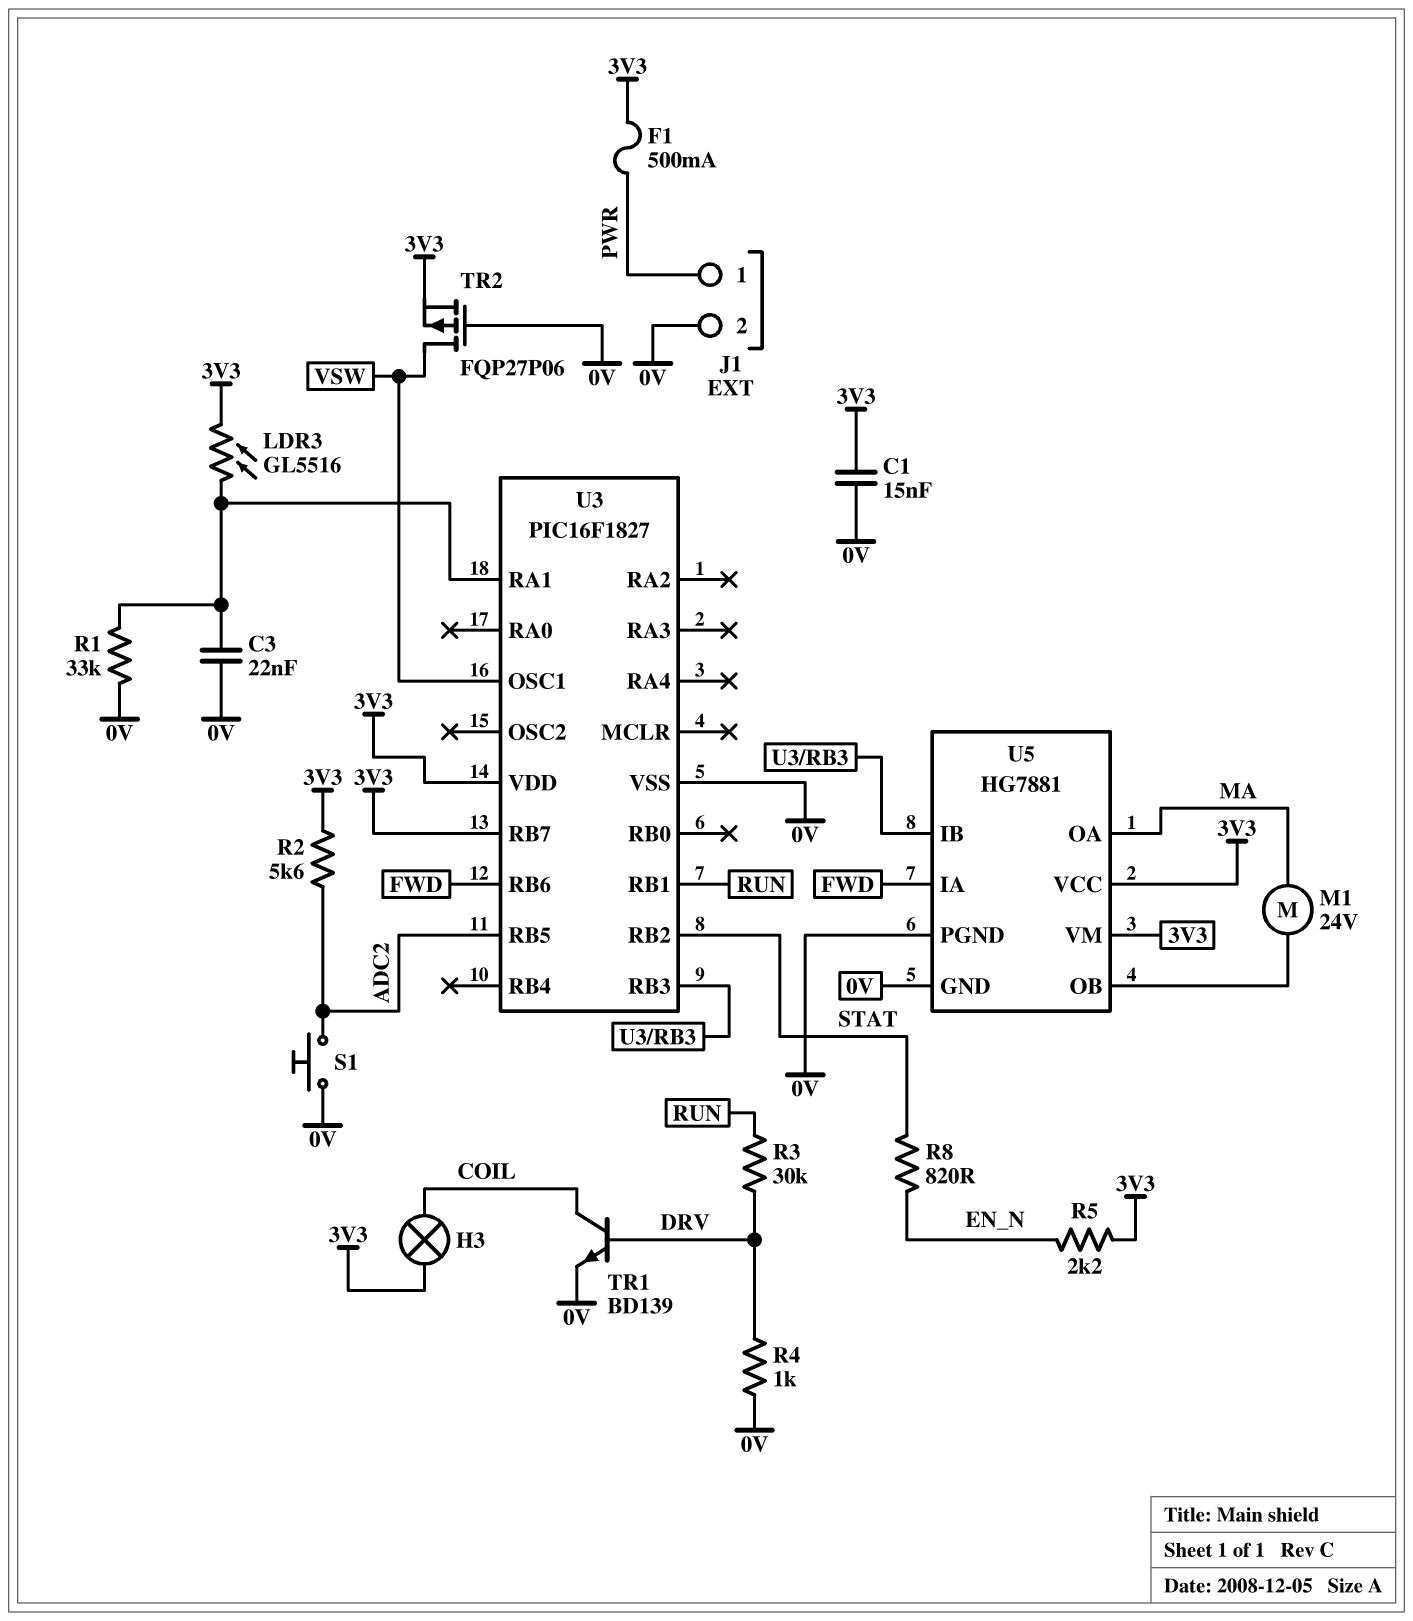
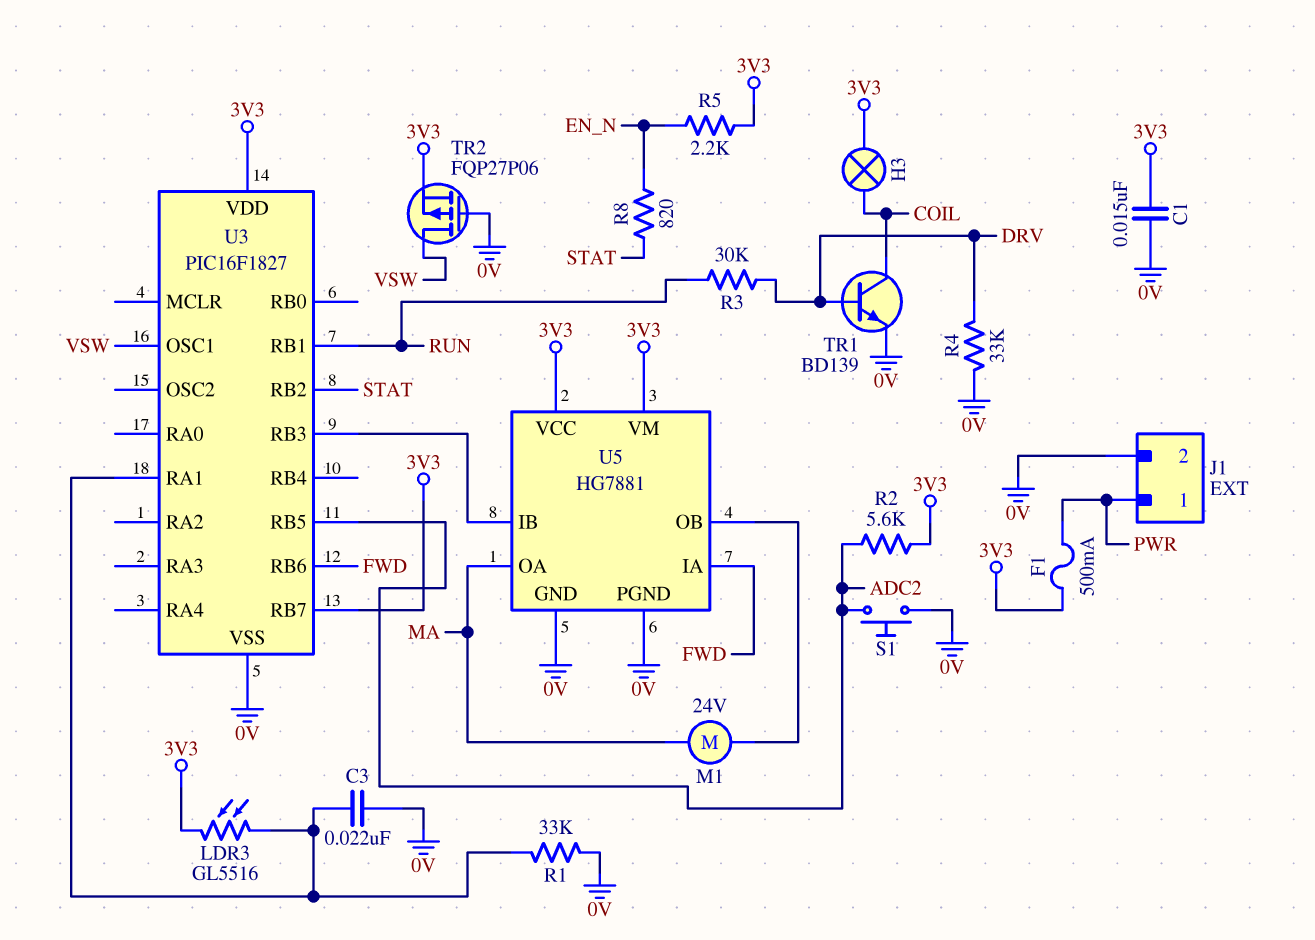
R4: 1k (0V, DRV) -> 33k (0V, DRV)

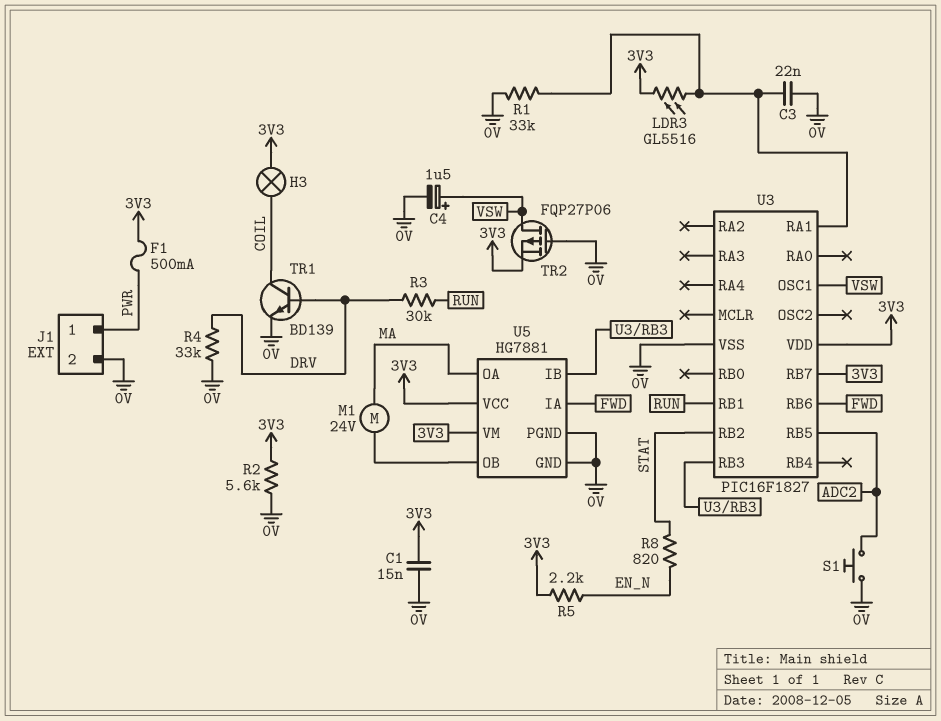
C4: none -> 1.5uF (plus VSW, minus 0V)
R2: 5.6k (3V3, ADC2) -> 5.6k (0V, 3V3)

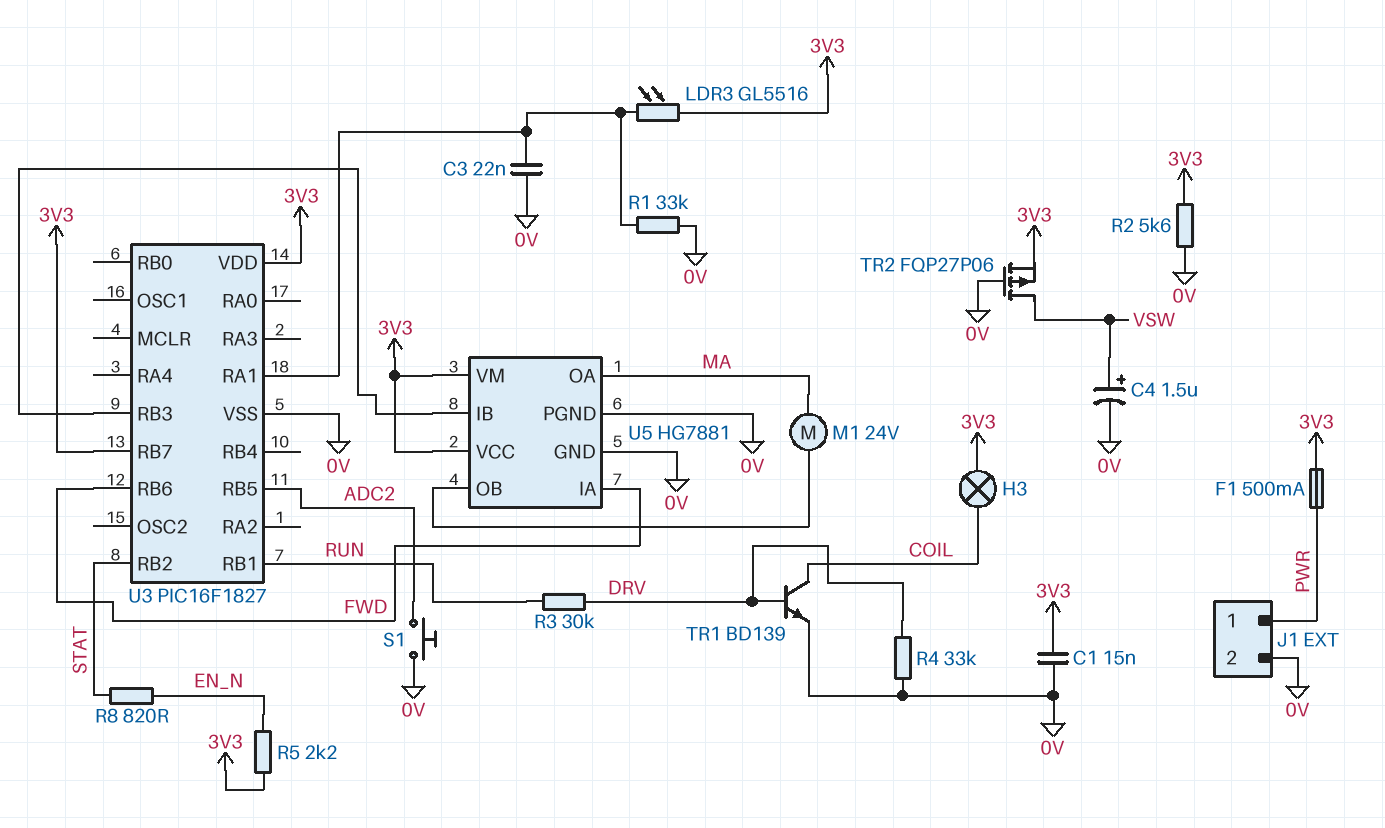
U3 pin OSC1: VSW -> none

